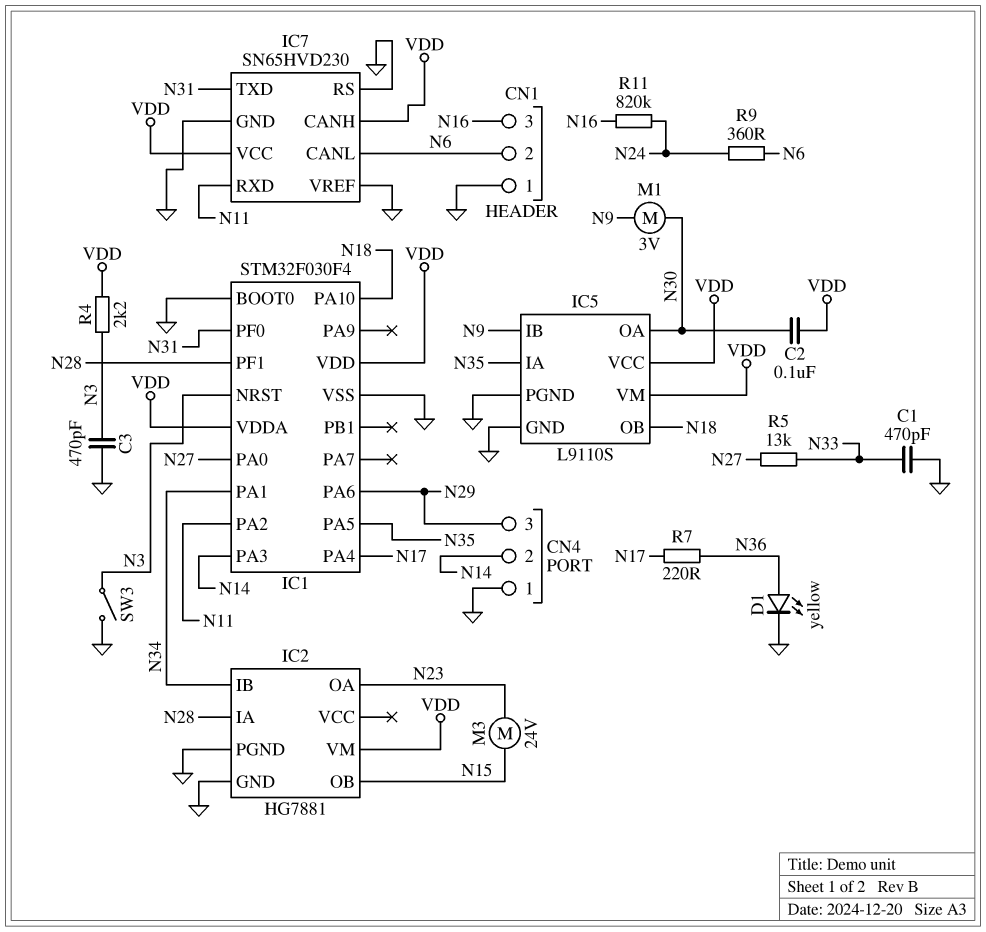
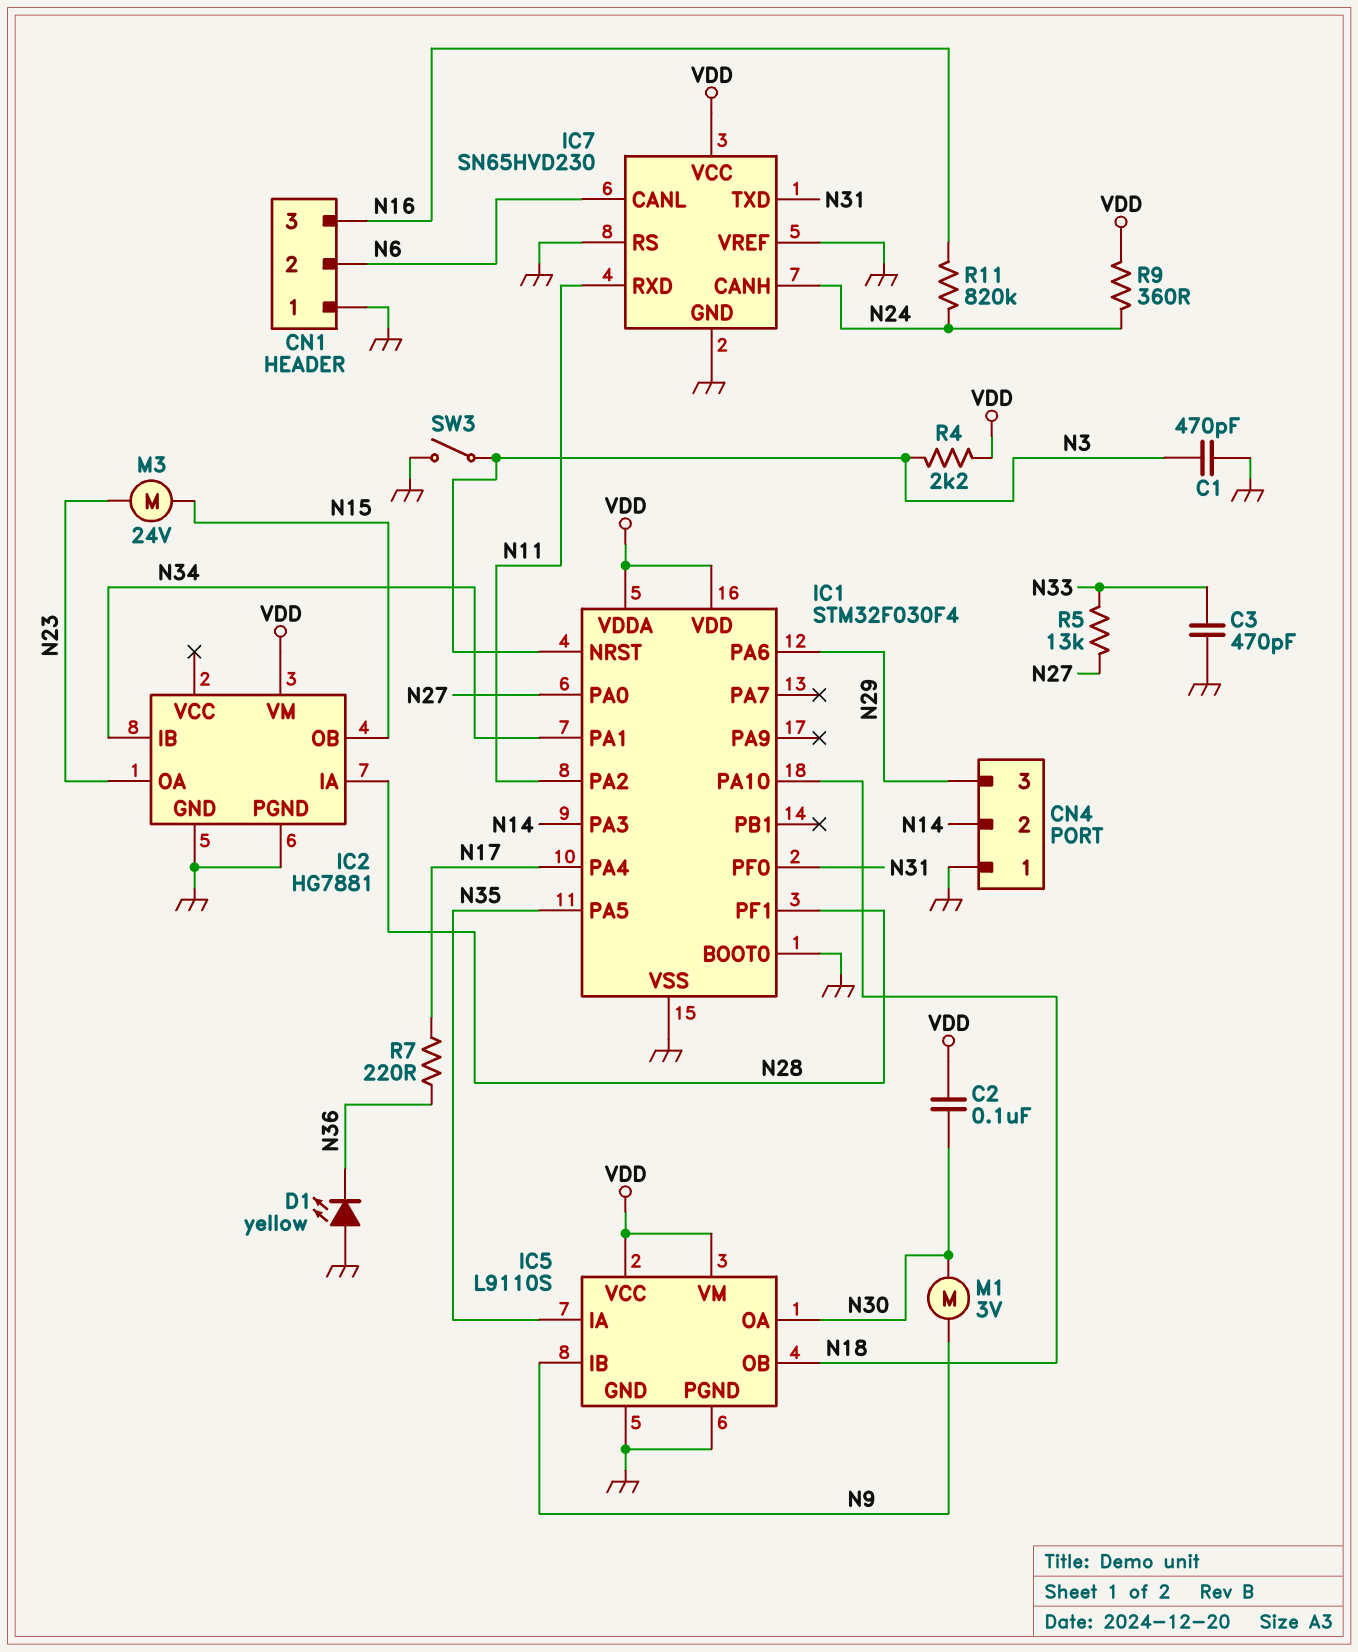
C1: 470pF (GND, N33) -> 470pF (GND, N3)
C3: 470pF (GND, N3) -> 470pF (GND, N33)
D1: LED yellow (A N36, K GND) -> LED yellow (A GND, K N36)
IC7 pin CANH: VDD -> N24
R9: 360 (N6, N24) -> 360 (N24, VDD)

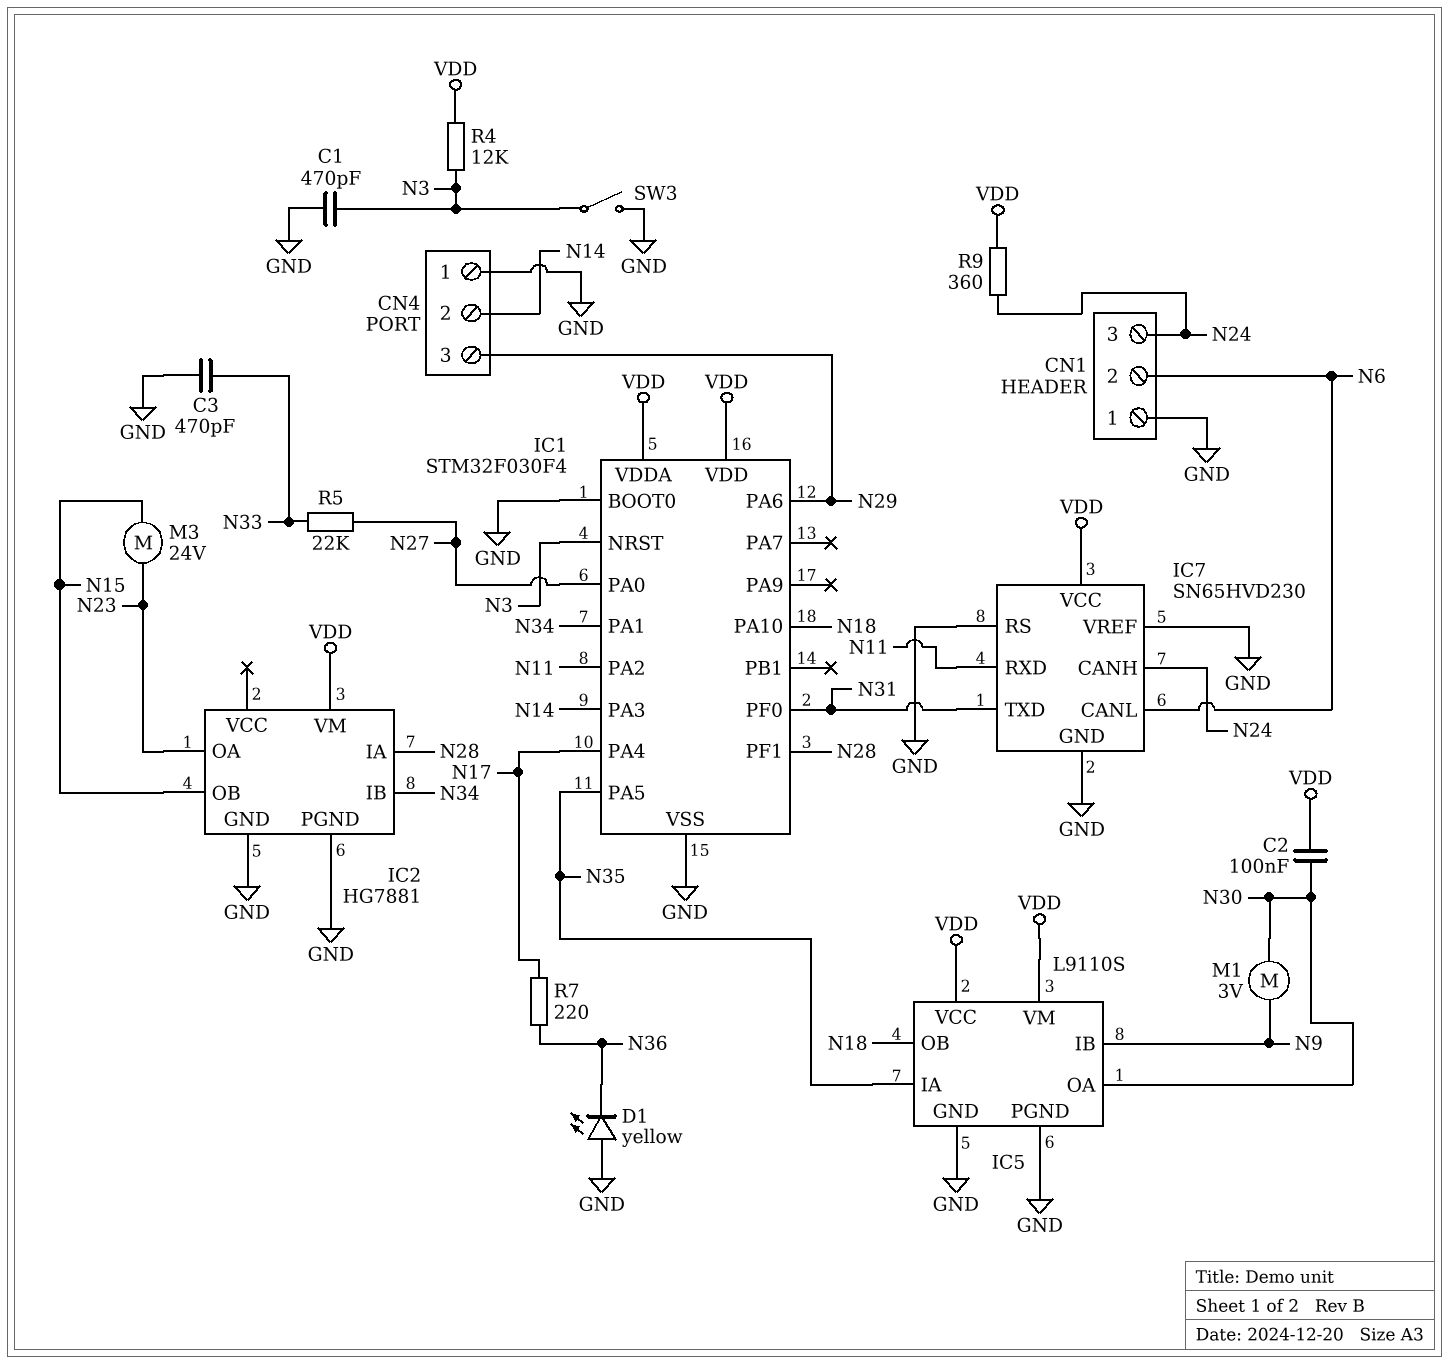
CN1 pin 3: N16 -> N24
R4: 2.2k (N3, VDD) -> 12k (N3, VDD)
R5: 13k (N27, N33) -> 22k (N27, N33)
R11: 820k (N16, N24) -> none

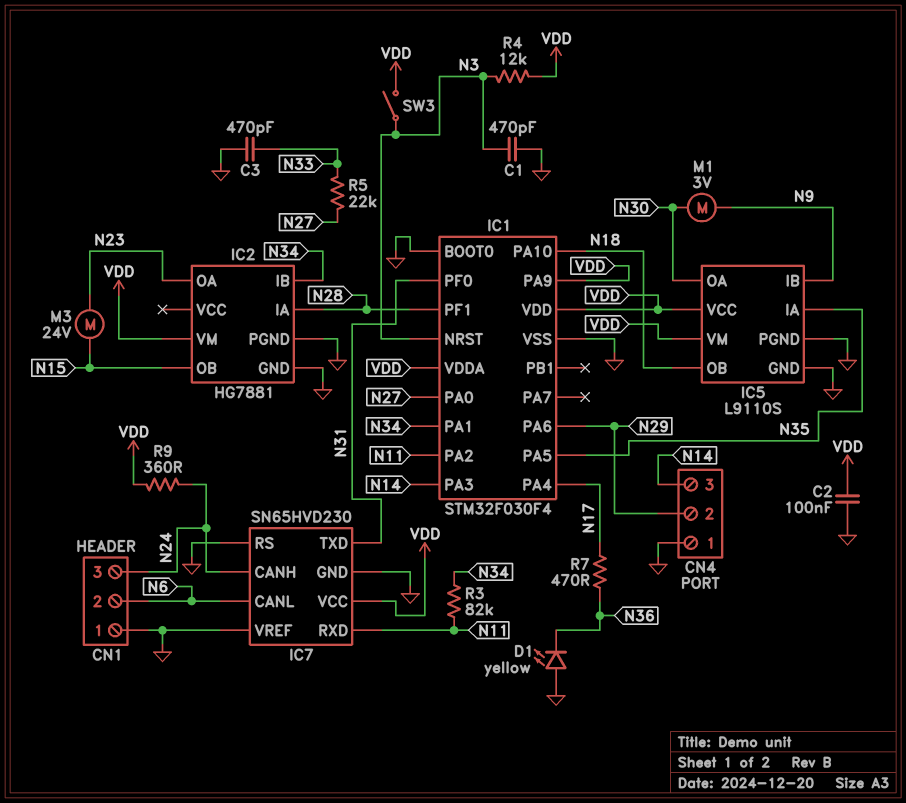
C2: 100nF (N30, VDD) -> 100nF (GND, VDD)
CN4 pin 2: N14 -> N29
CN4 pin 3: N29 -> N14
IC1 pin PA9: none -> VDD
R3: none -> 82k (N11, N34)
R7: 220 (N17, N36) -> 470 (N17, N36)
SW3: switch (GND, N3) -> switch (N3, VDD)

